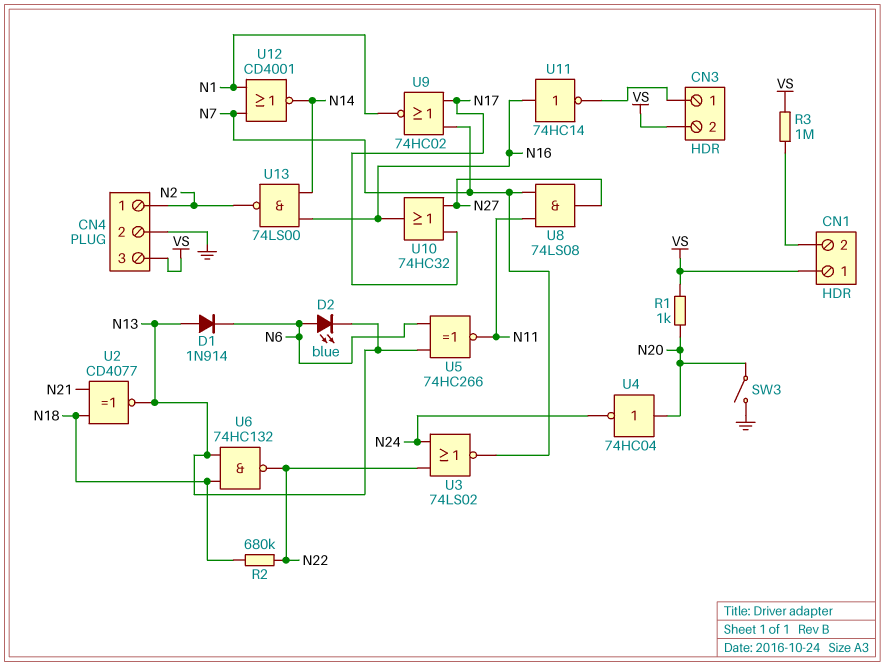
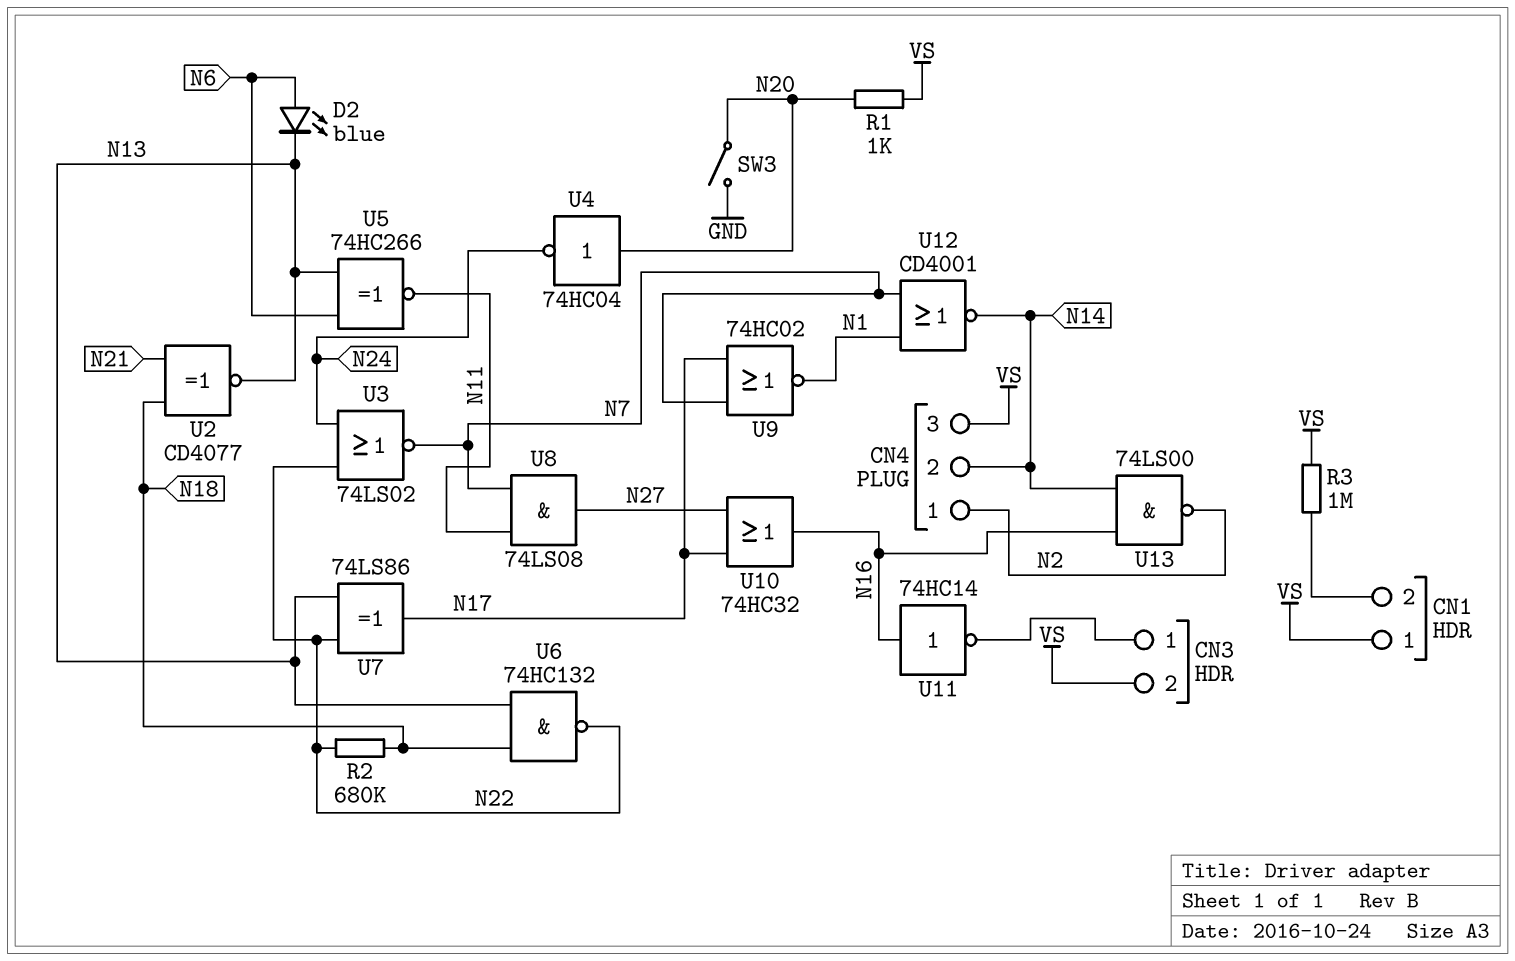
CN4 pin 2: GND -> N14
D1: diode 1N914 (A N13, K N6) -> none
U7: none -> XOR 74LS86 (in N13, in N22, out N17)

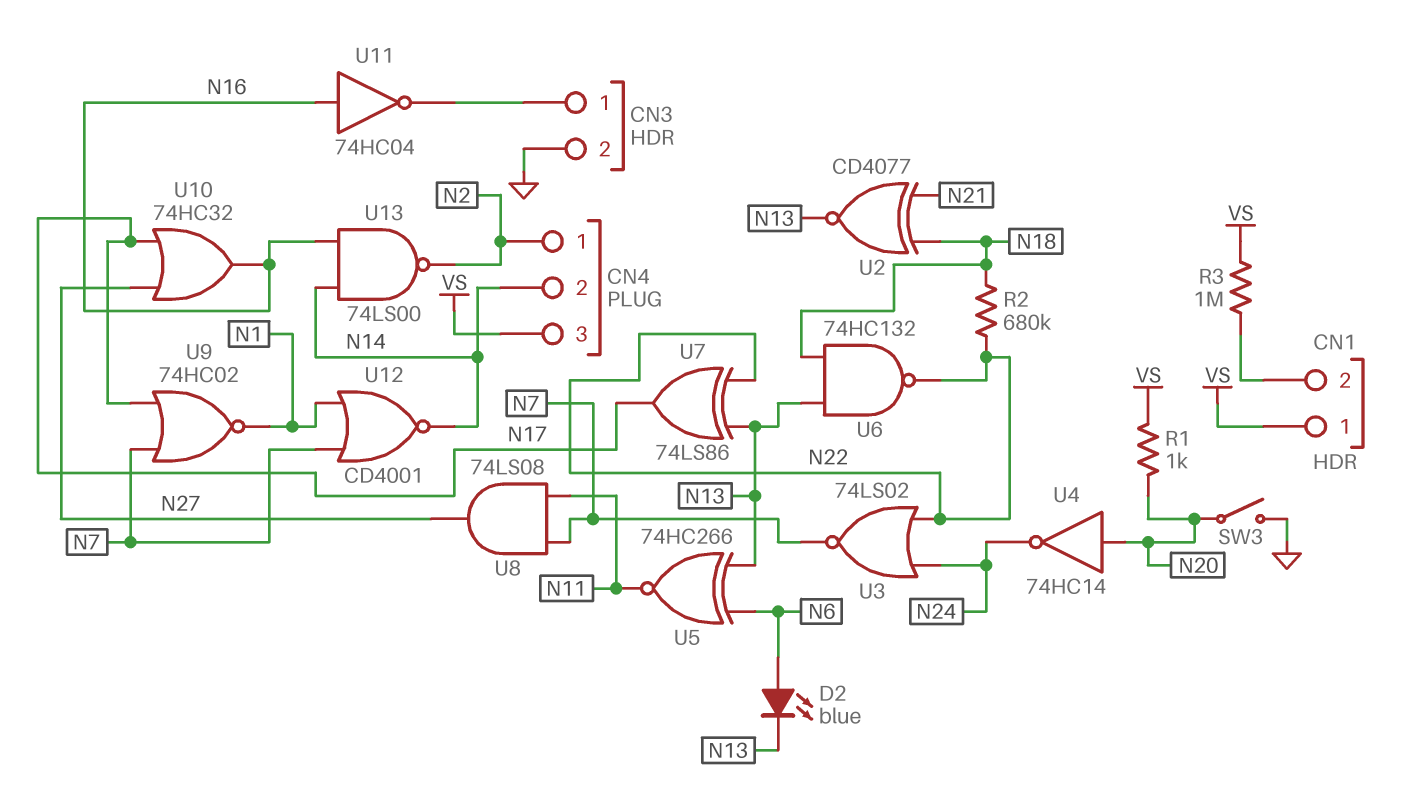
CN3 pin 2: VS -> GND
U4: NOT 74HC04 (in N20, out N24) -> NOT 74HC14 (in N20, out N24)
U11: NOT 74HC14 (in N16, out CN3/1) -> NOT 74HC04 (in N16, out CN3/1)

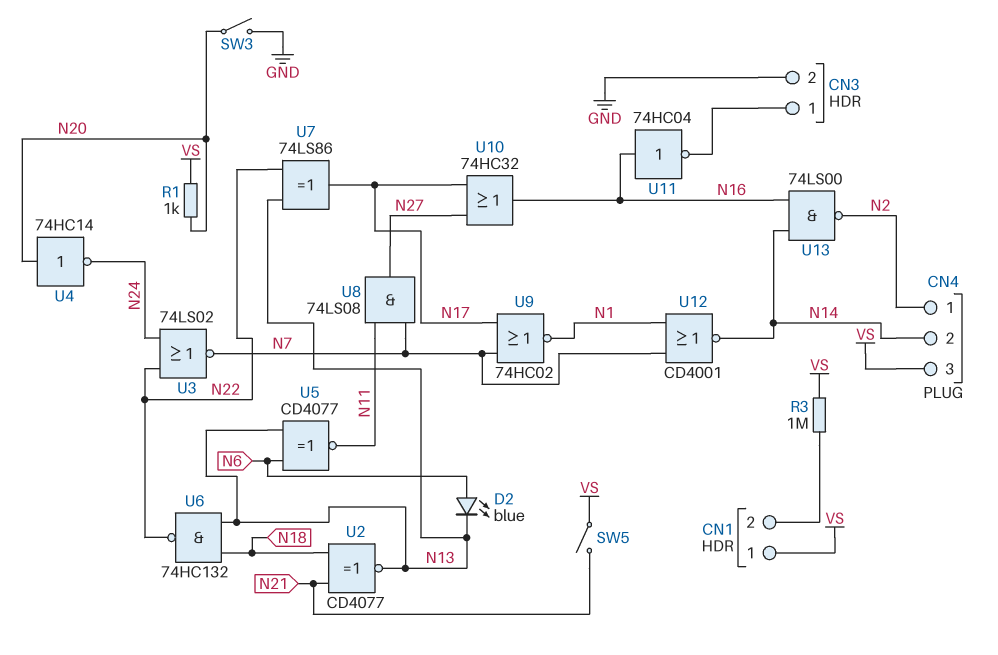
R2: 680k (N18, N22) -> none
SW5: none -> switch (N21, VS)
U5: XNOR 74HC266 (in N6, in N13, out N11) -> XNOR CD4077 (in N6, in N13, out N11)

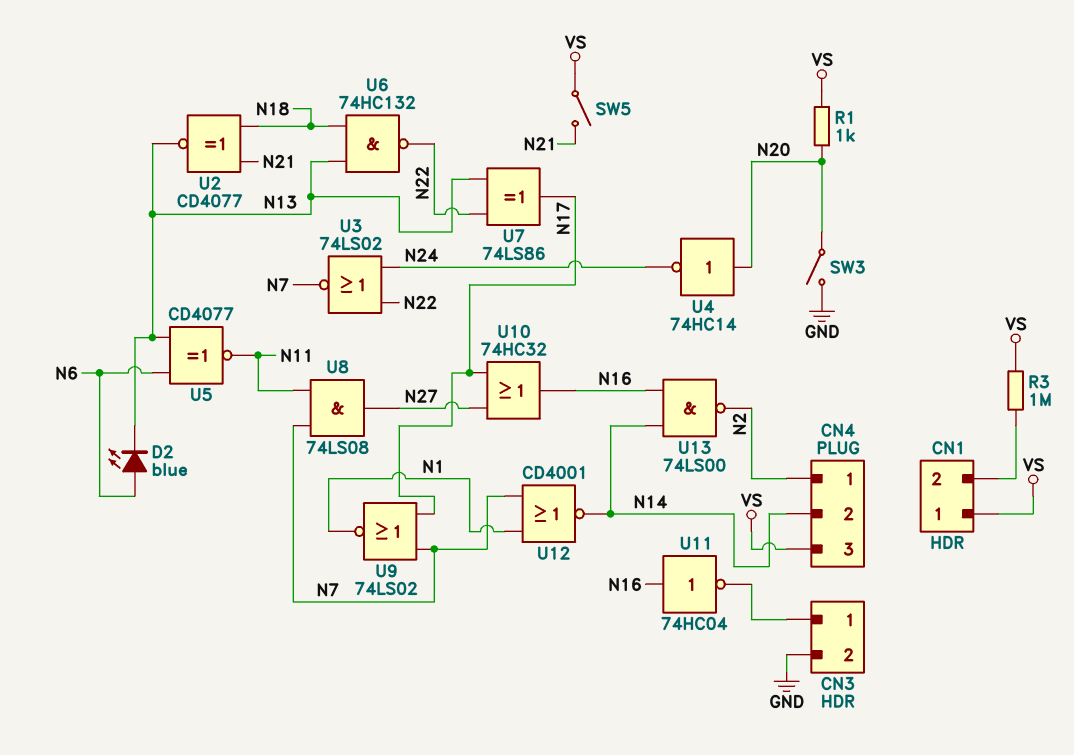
U9: NOR 74HC02 (in N7, in N17, out N1) -> NOR 74LS02 (in N7, in N17, out N1)

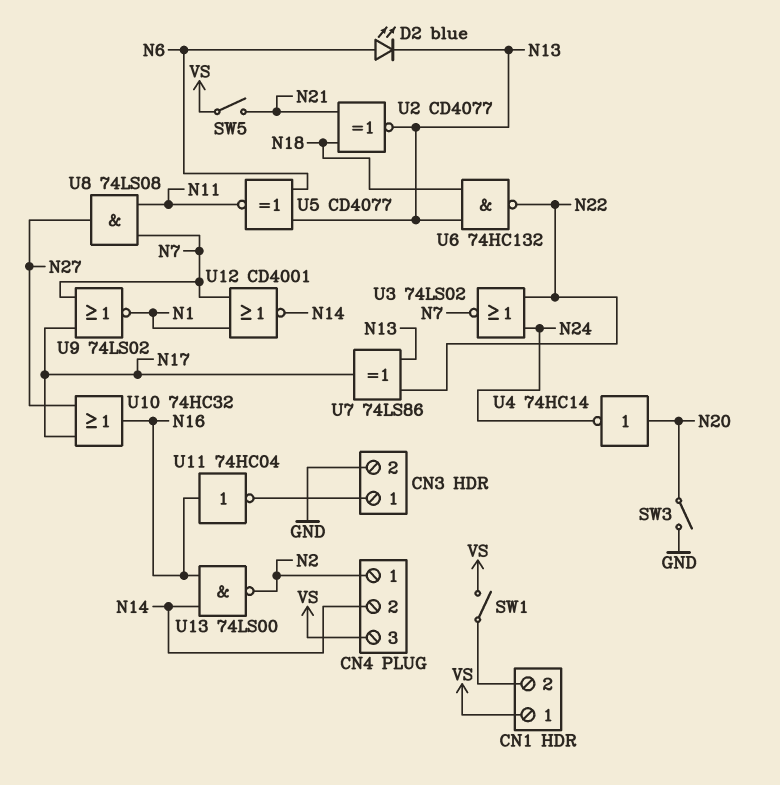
R1: 1k (N20, VS) -> none
R3: 1M (CN1/2, VS) -> none
SW1: none -> switch (CN1/2, VS)

